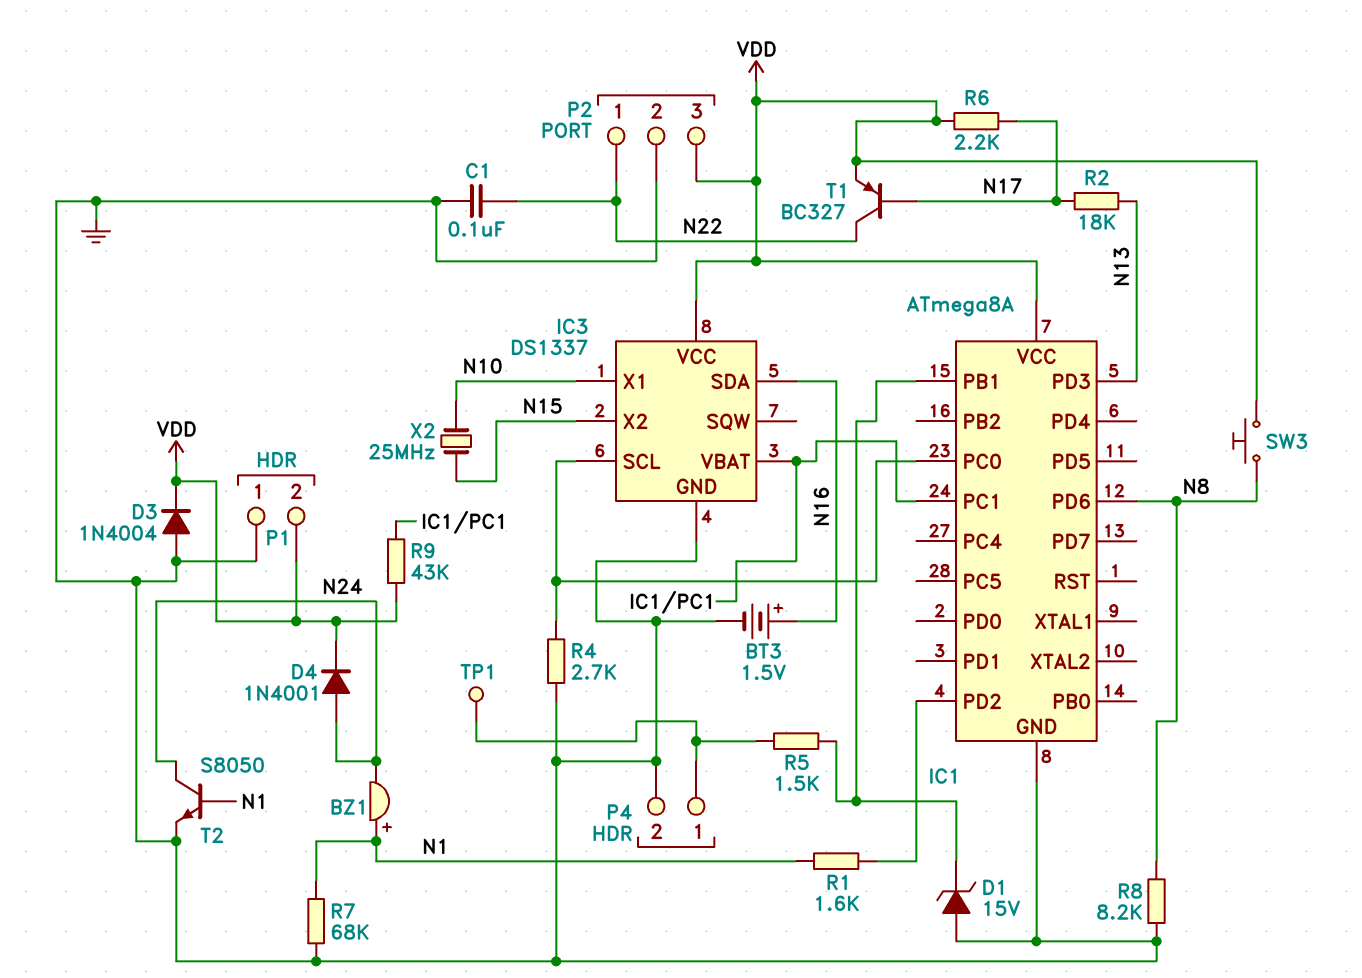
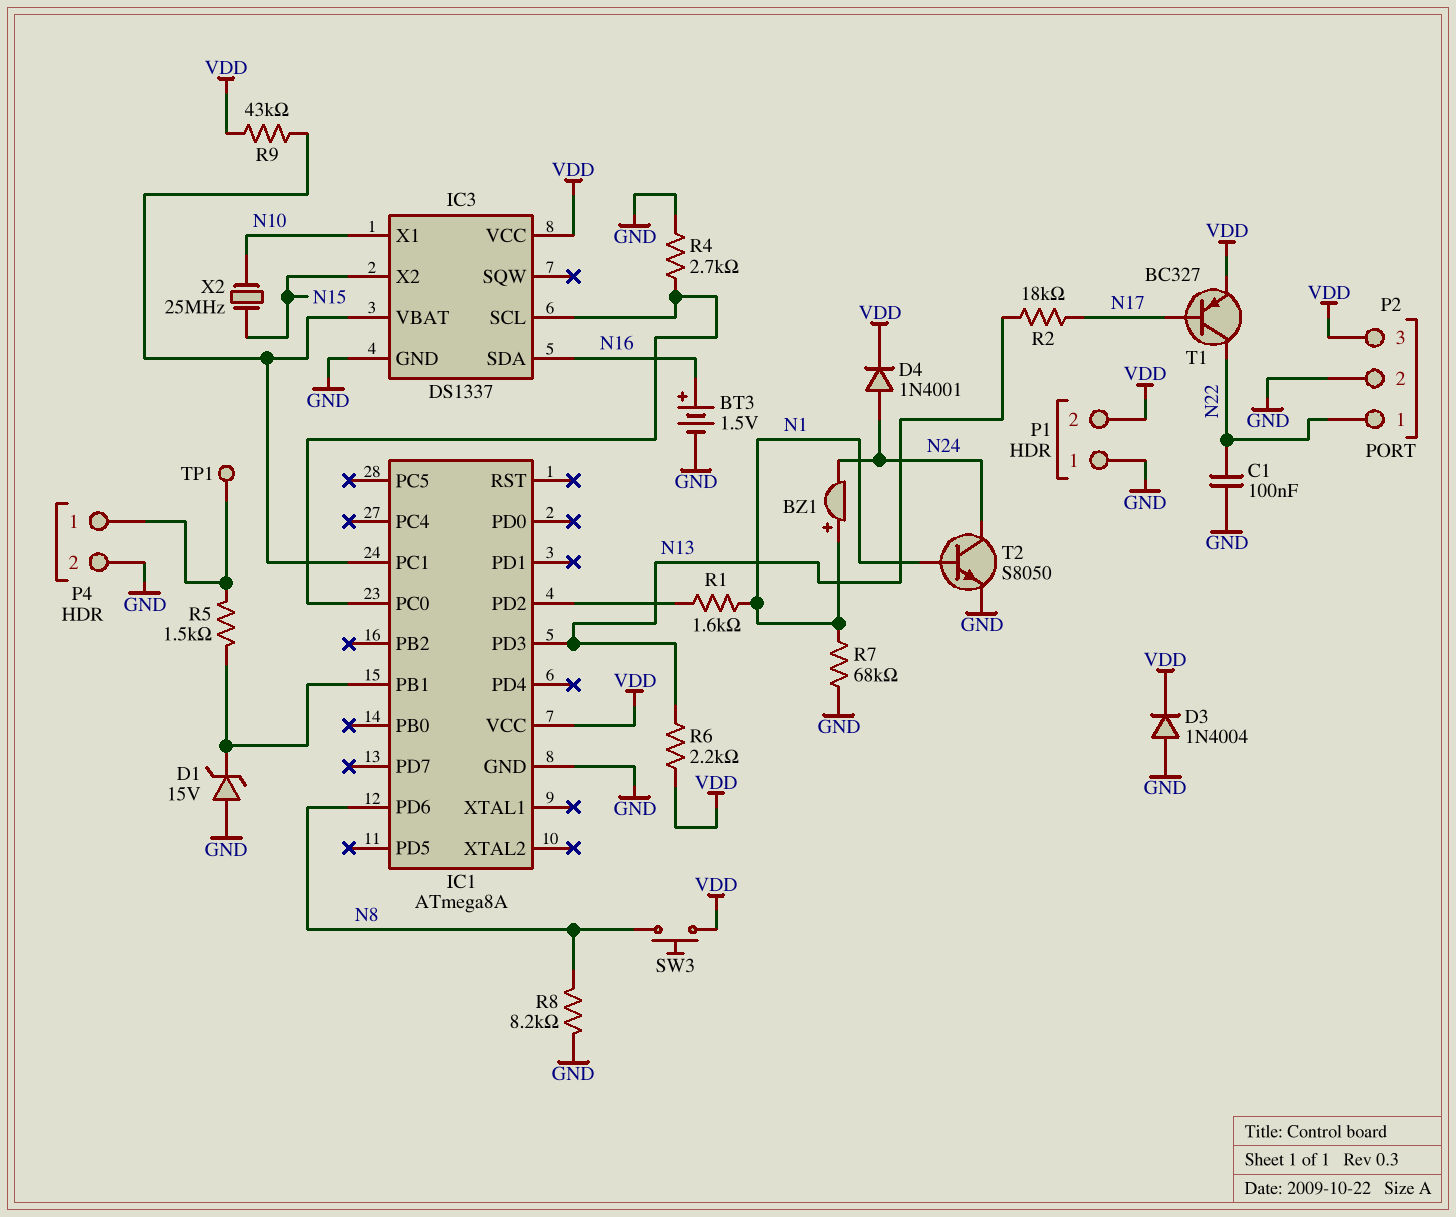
R6: 2.2k (N17, VDD) -> 2.2k (N13, VDD)

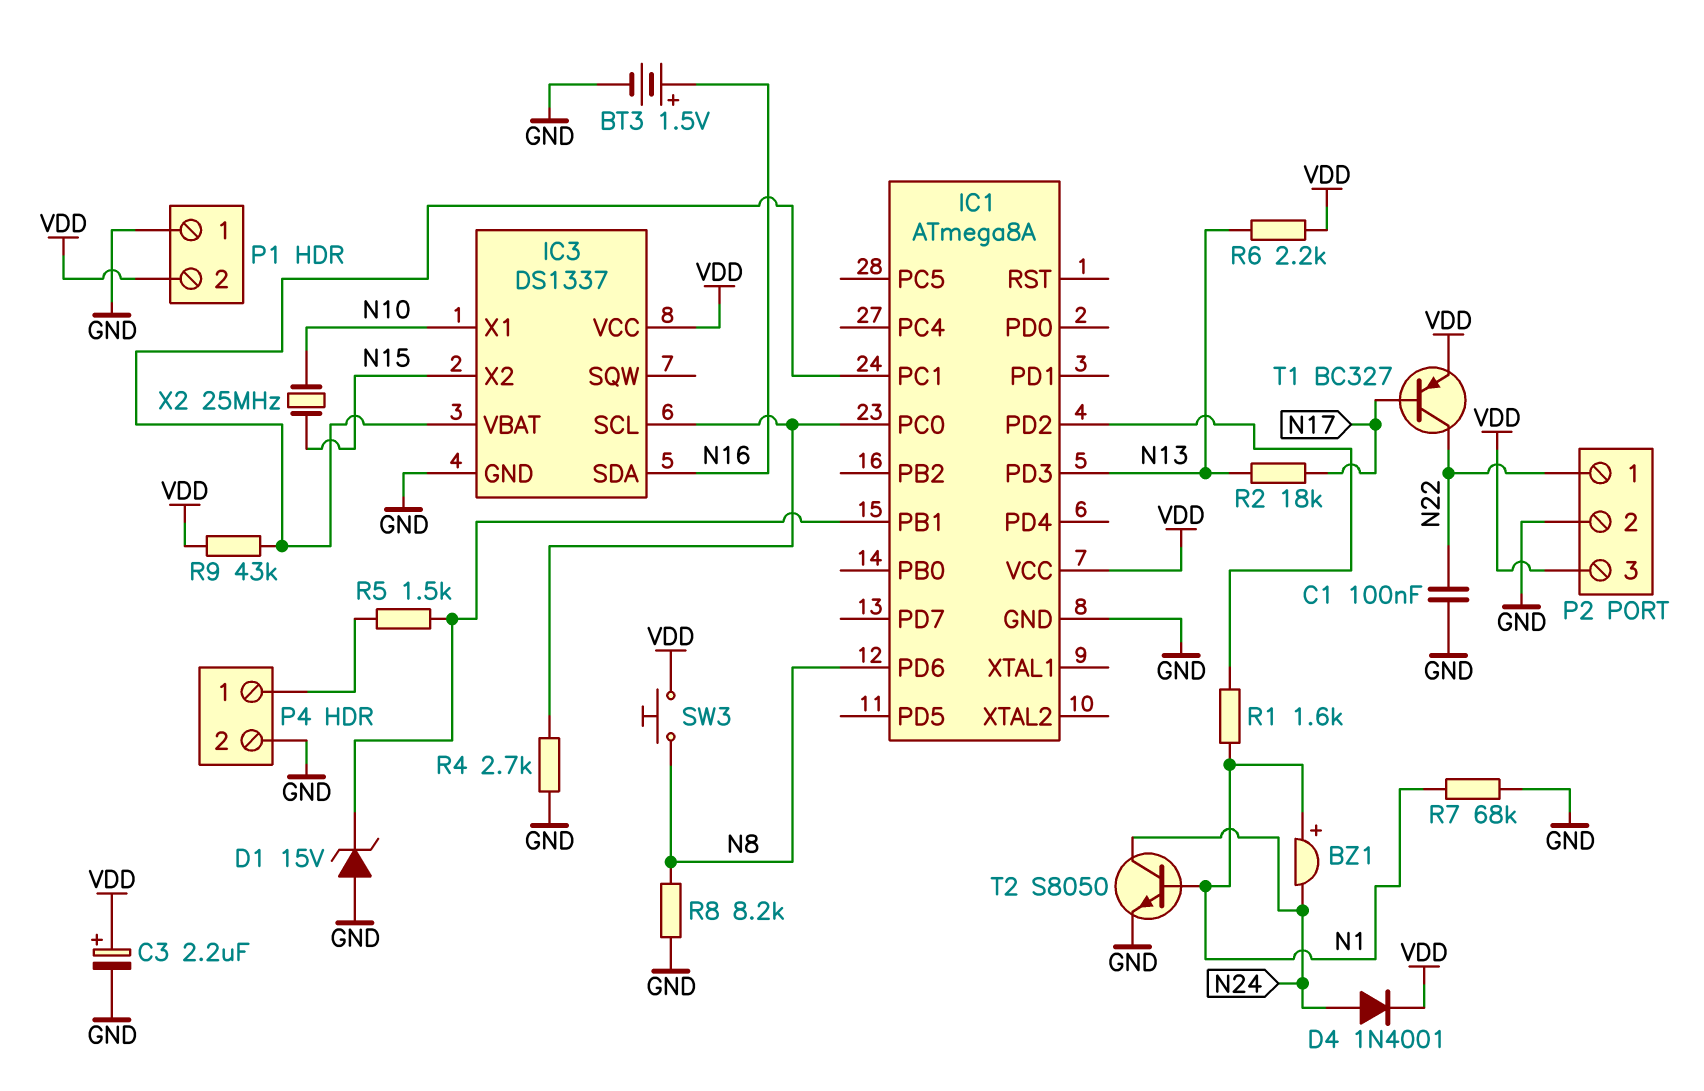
C3: none -> 2.2uF (plus VDD, minus GND)
D3: diode 1N4004 (A GND, K VDD) -> none
TP1: test point (P4/1) -> none

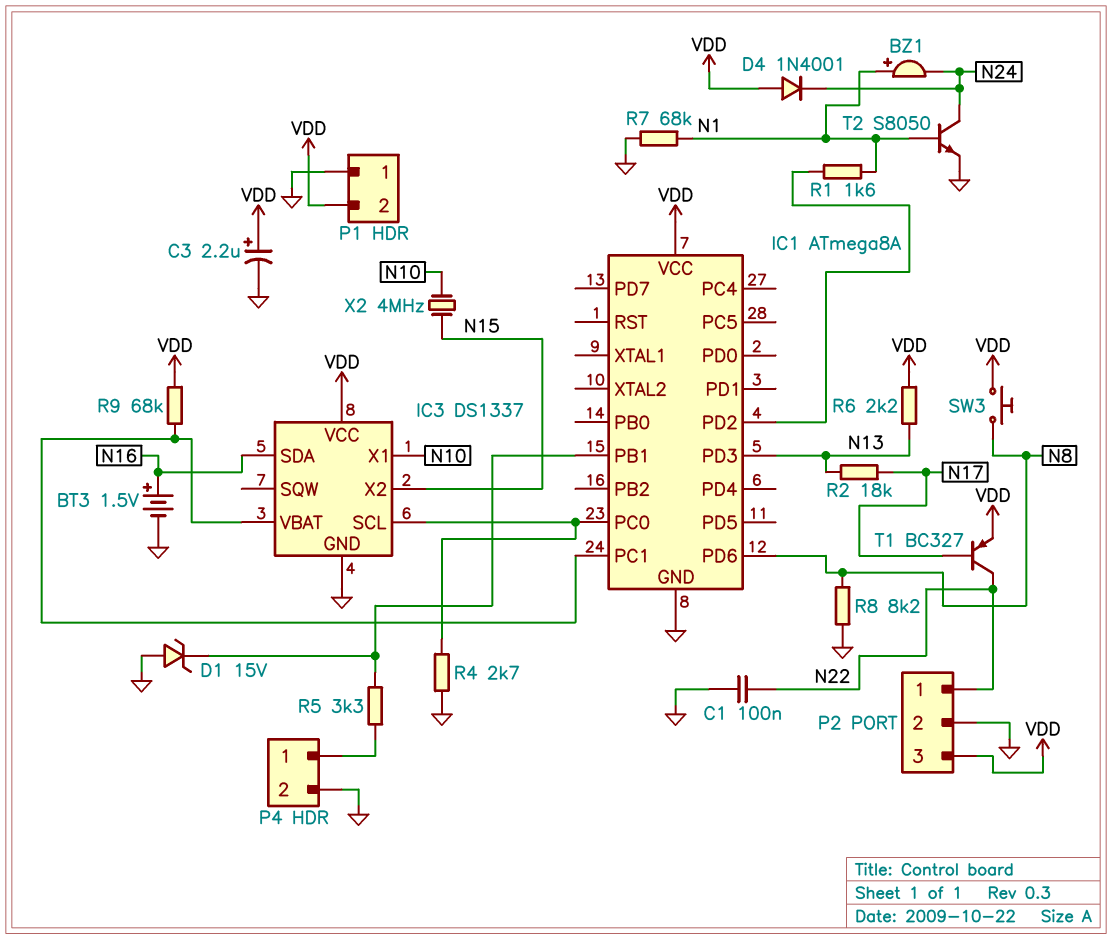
D4: diode 1N4001 (A N24, K VDD) -> diode 1N4001 (A VDD, K N24)
R5: 1.5k (IC1/PB1, P4/1) -> 3.3k (IC1/PB1, P4/1)
R9: 43k (IC1/PC1, VDD) -> 68k (IC1/PC1, VDD)
X2: 25MHz (N10, N15) -> 4MHz (N10, N15)

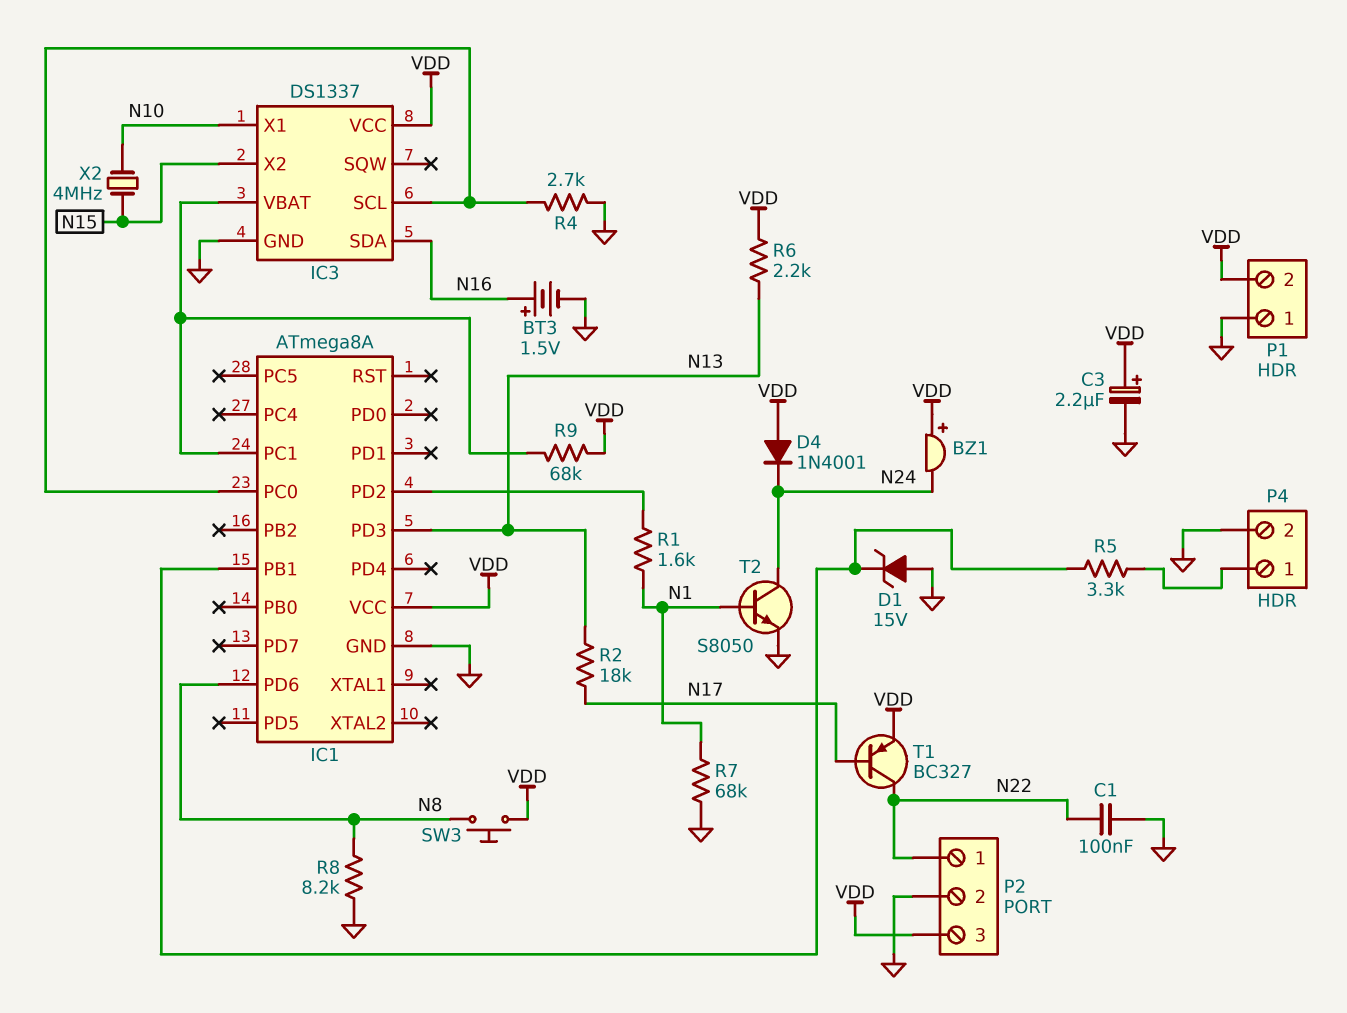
BZ1: buzzer (plus N1, minus N24) -> buzzer (plus VDD, minus N24)

